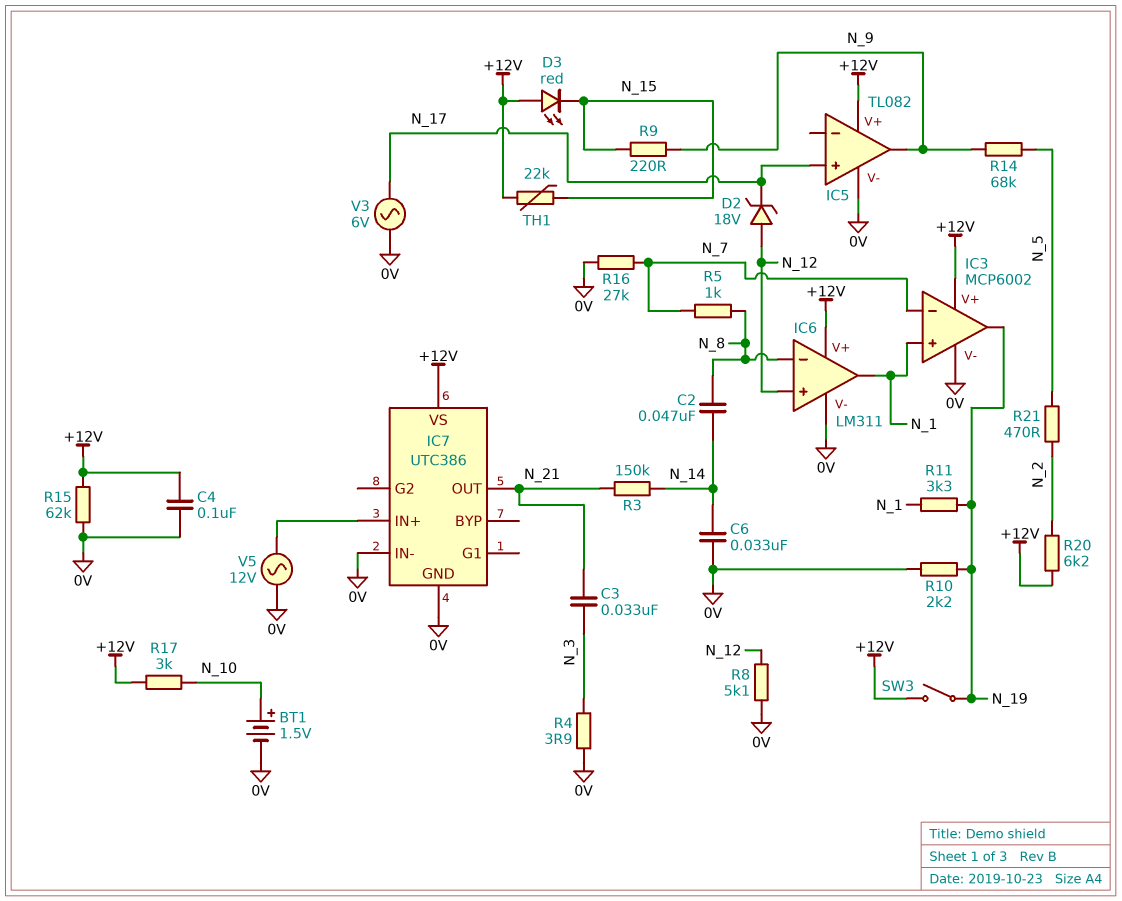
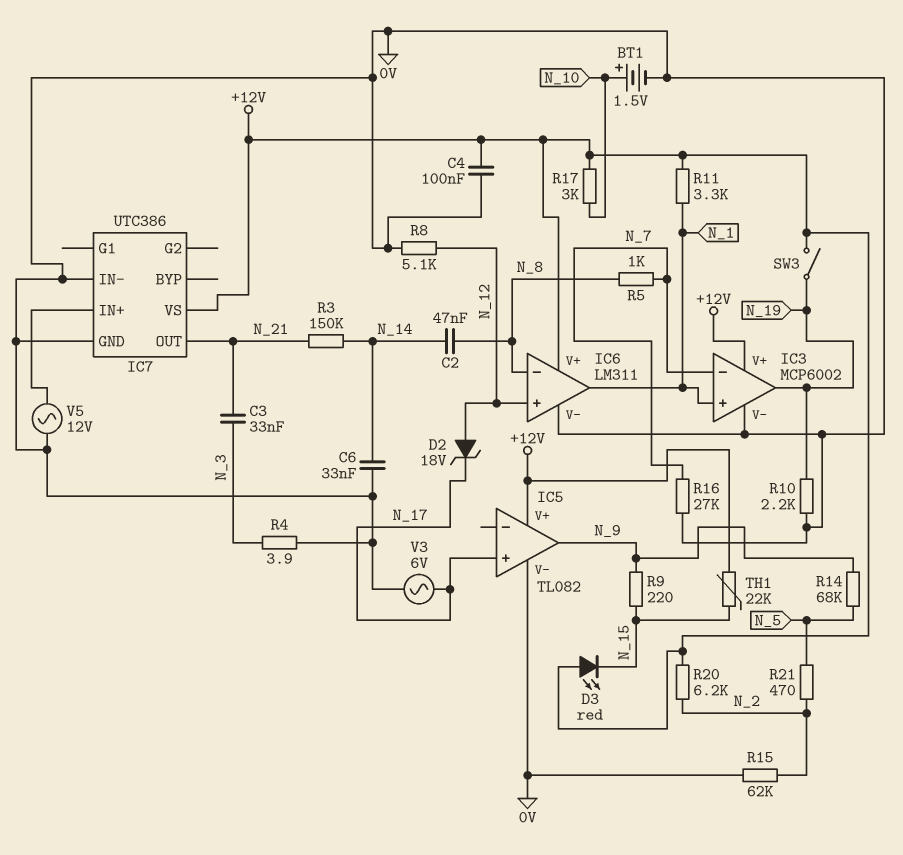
R11: 3.3k (N_1, N_19) -> 3.3k (+12V, N_1)
R15: 62k (+12V, 0V) -> 62k (0V, N_2)

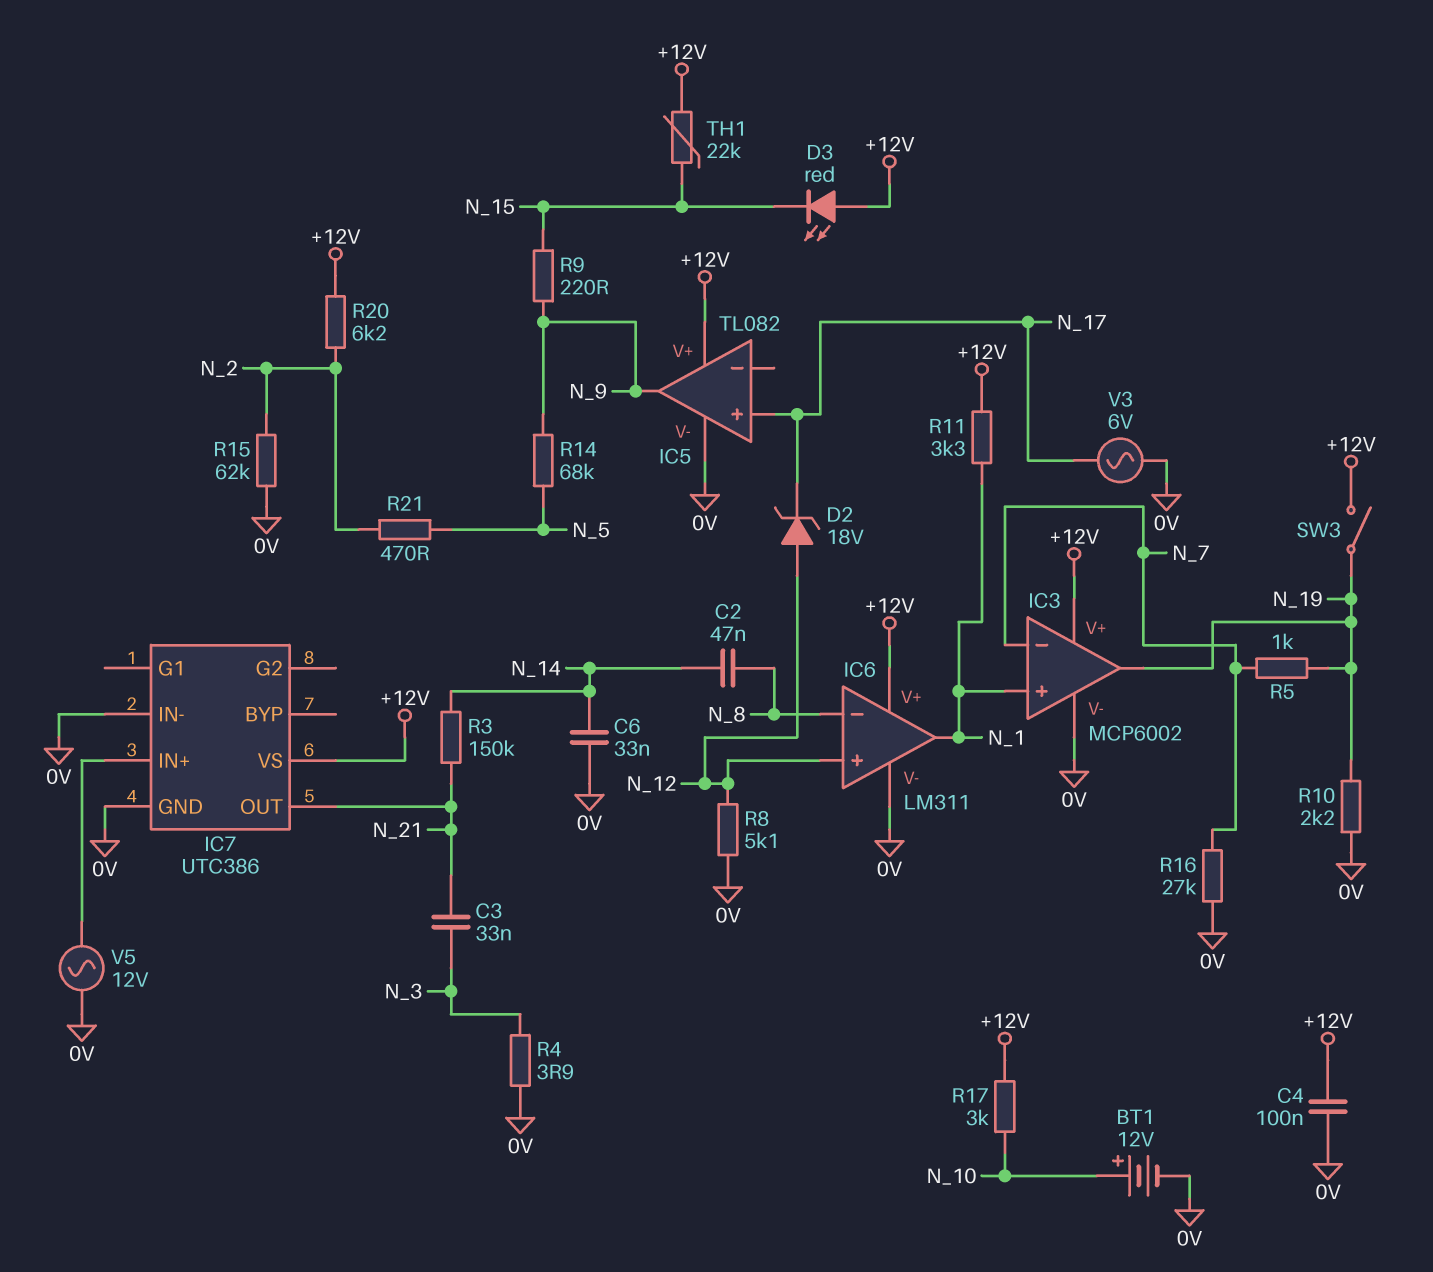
BT1: 1.5V (plus N_10, minus 0V) -> 12V (plus N_10, minus 0V)
R5: 1k (N_7, N_8) -> 1k (N_7, N_19)

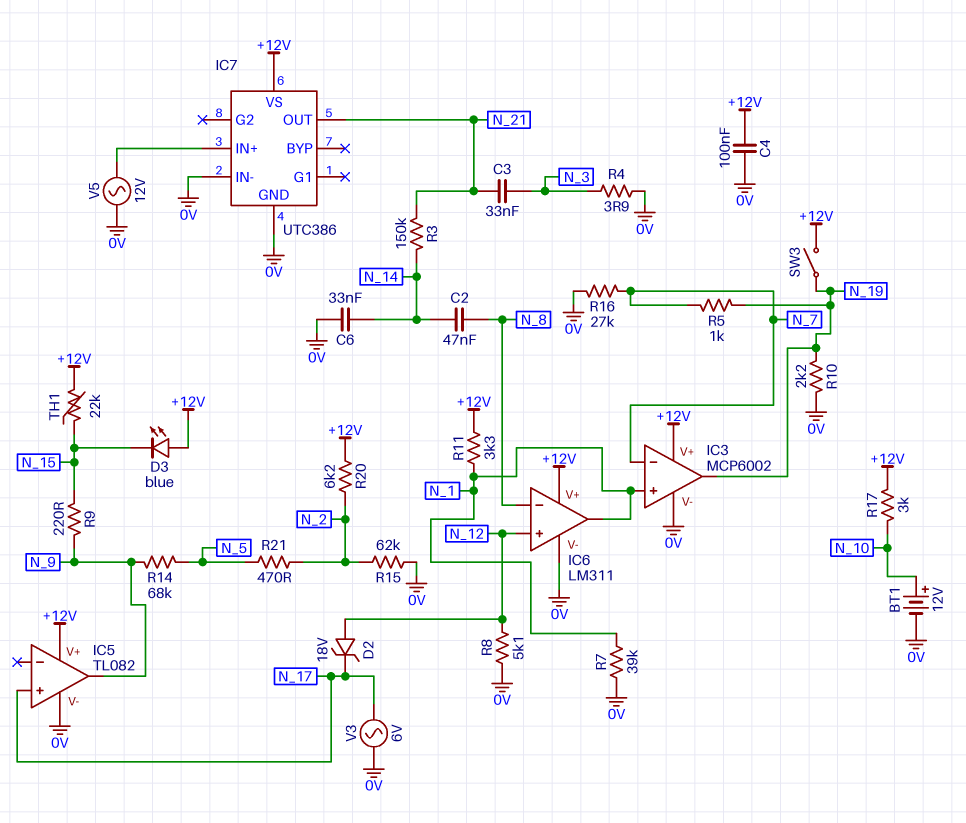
D3: LED red (A +12V, K N_15) -> LED blue (A +12V, K N_15)
R7: none -> 39k (0V, N_1)

